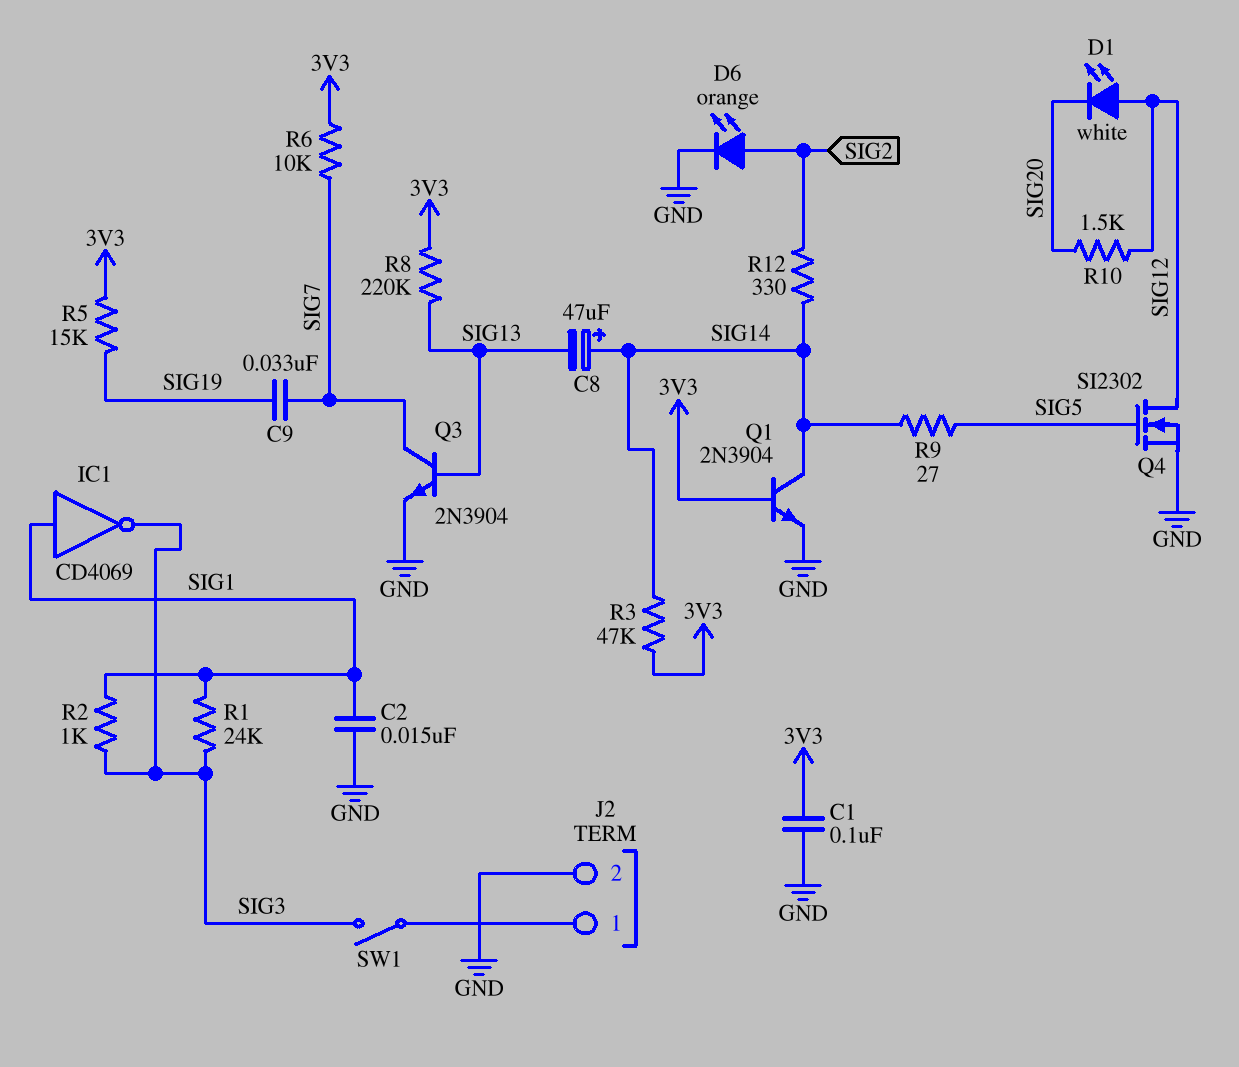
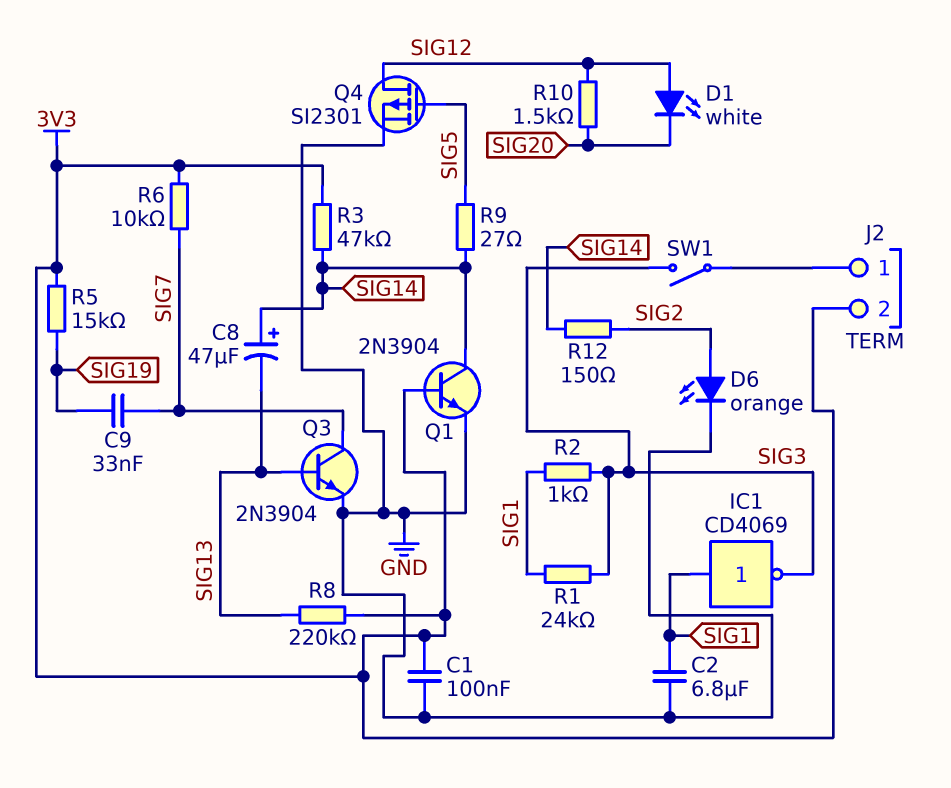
C2: 15nF (GND, SIG1) -> 6.8uF (GND, SIG1)
J2 pin 2: GND -> 3V3
Q4: NMOS SI2302 (G SIG5, D SIG12, S GND) -> PMOS SI2301 (G SIG5, D SIG12, S GND)
R12: 330 (SIG2, SIG14) -> 150 (SIG2, SIG14)

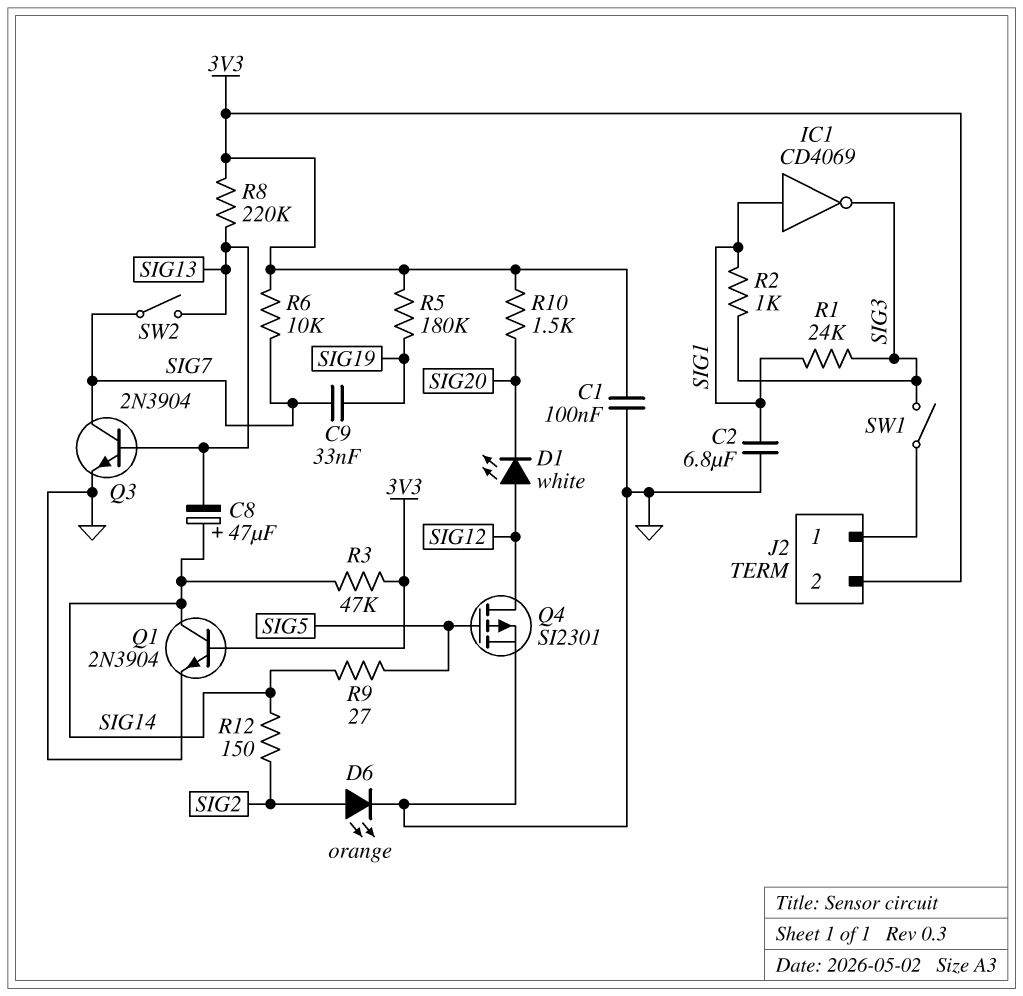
R5: 15k (3V3, SIG19) -> 180k (3V3, SIG19)
R10: 1.5k (SIG12, SIG20) -> 1.5k (3V3, SIG20)
SW2: none -> switch (SIG7, SIG13)

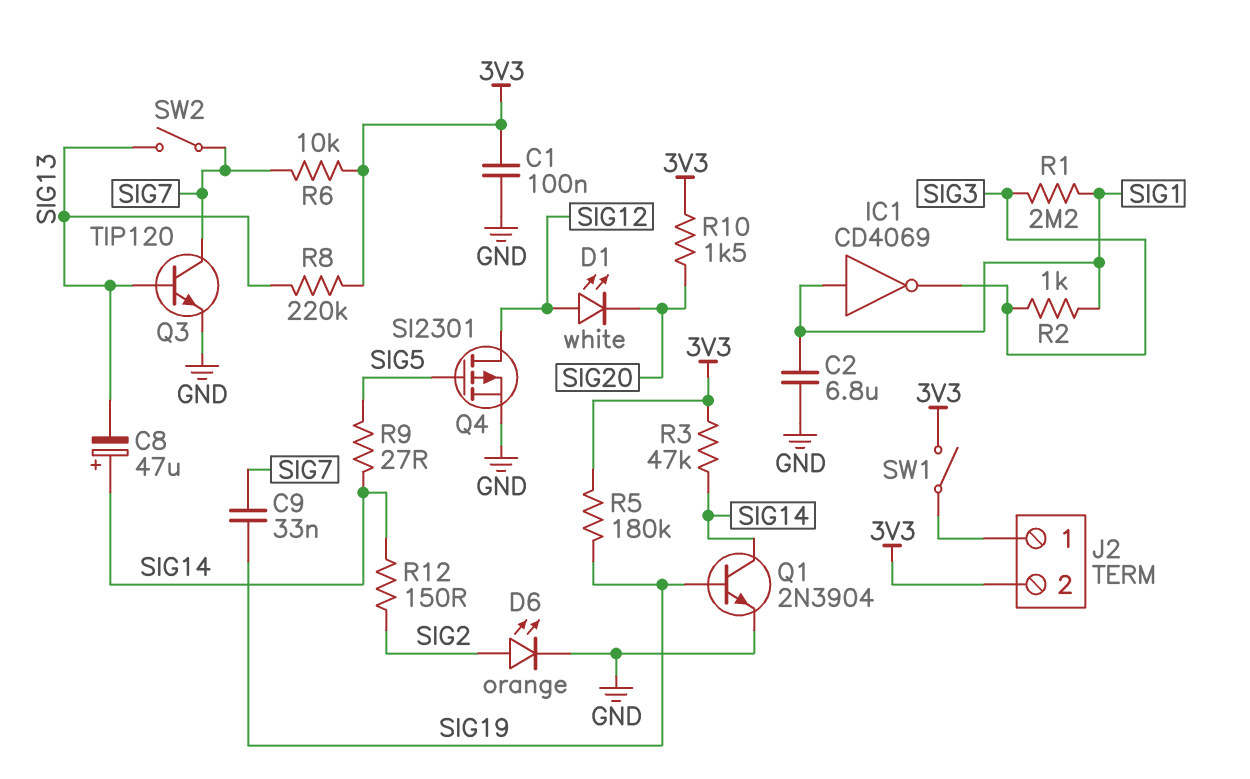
Q1: NPN 2N3904 (B 3V3, C SIG14, E GND) -> NPN 2N3904 (B SIG19, C SIG14, E GND)
Q3: NPN 2N3904 (B SIG13, C SIG7, E GND) -> NPN TIP120 (B SIG13, C SIG7, E GND)
R1: 24k (SIG1, SIG3) -> 2.2M (SIG1, SIG3)
SW1: switch (J2/1, SIG3) -> switch (3V3, J2/1)

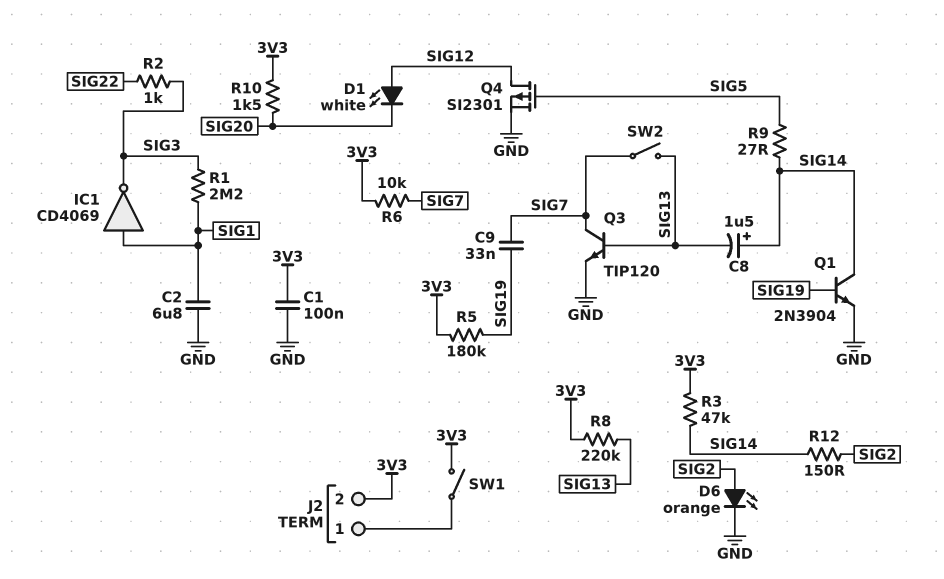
C8: 47uF (plus SIG14, minus SIG13) -> 1.5uF (plus SIG14, minus SIG13)
R2: 1k (SIG1, SIG3) -> 1k (SIG3, SIG22)

